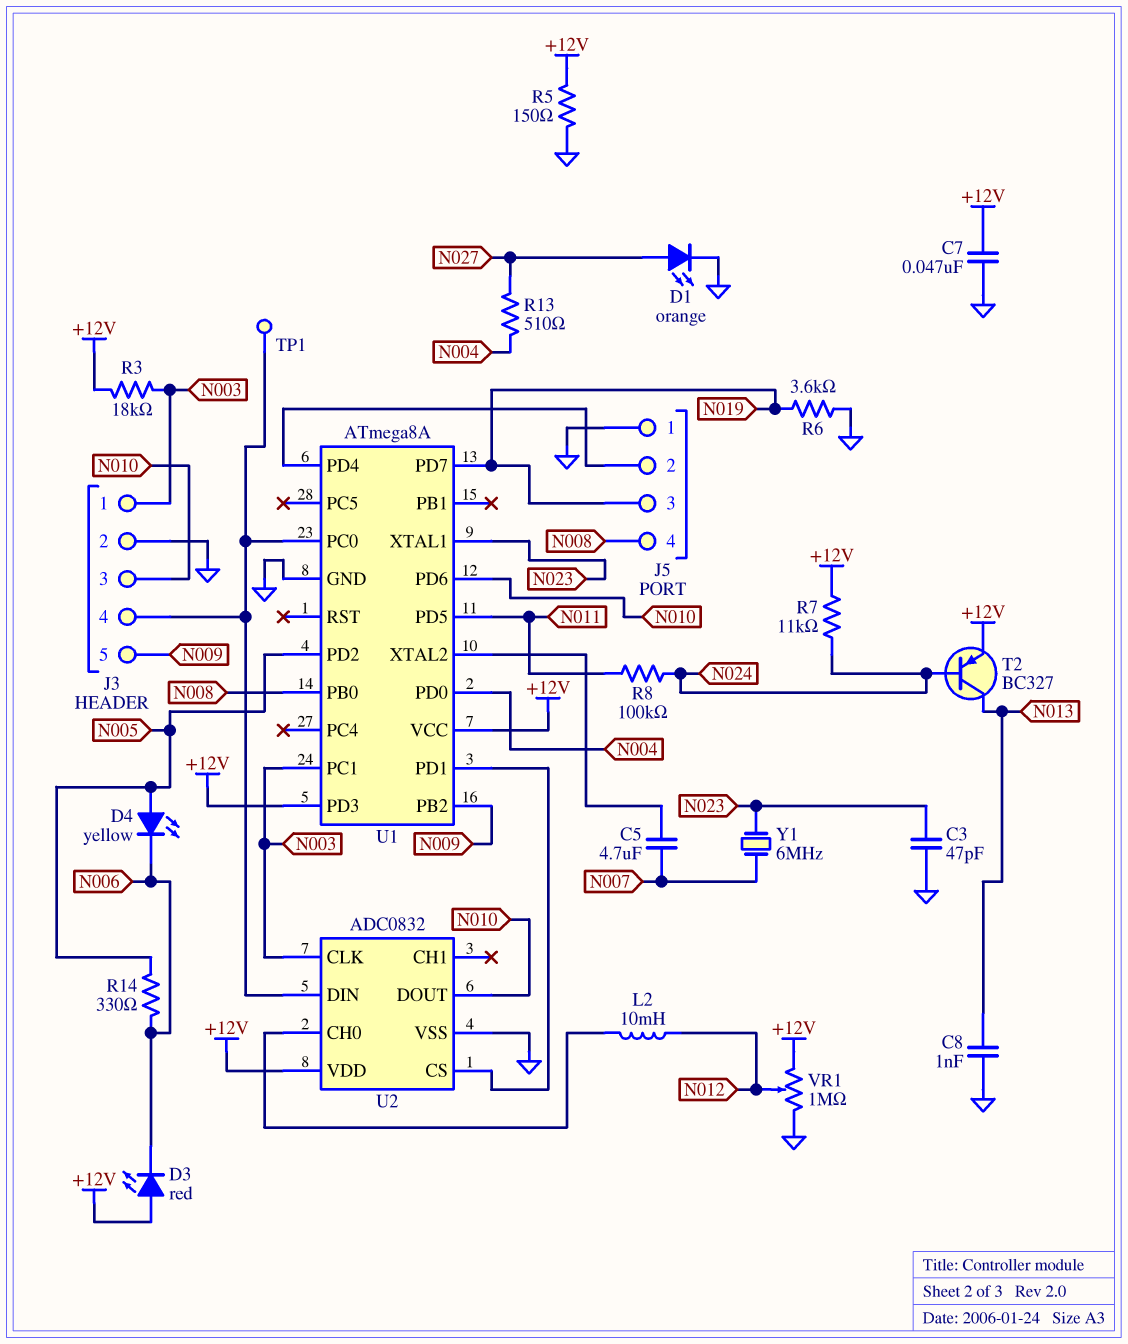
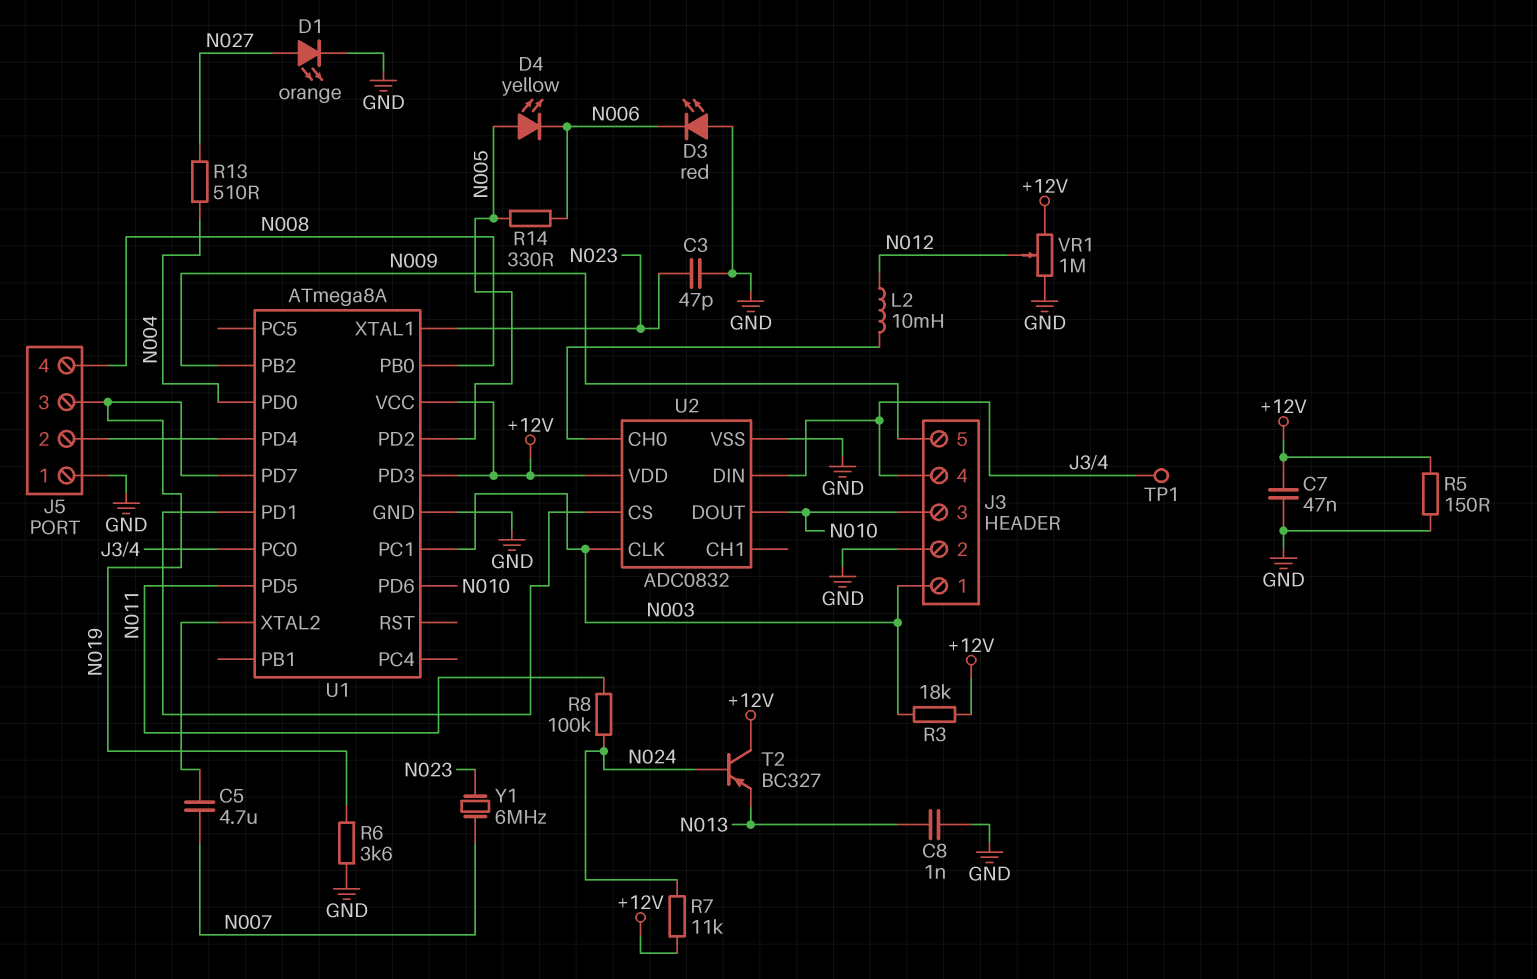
D3: LED red (A +12V, K N006) -> LED red (A GND, K N006)
T2: PNP BC327 (B N024, C N013, E +12V) -> PNP BC327 (B N024, C +12V, E N013)

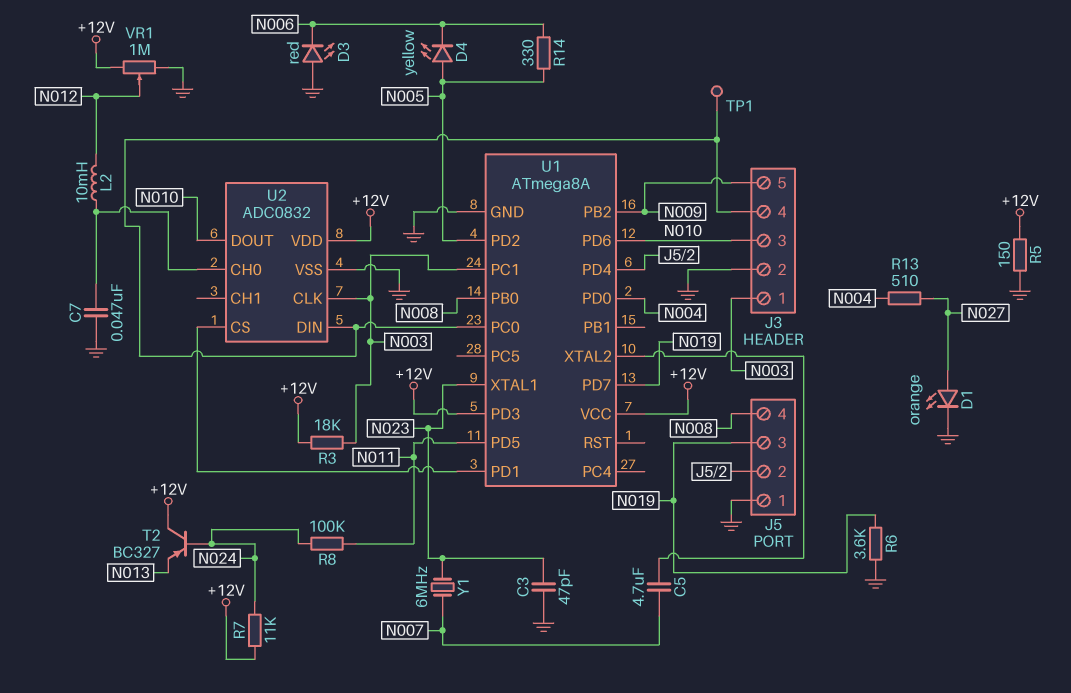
C7: 47nF (+12V, GND) -> 47nF (GND, U2/CH0)
C8: 1nF (GND, N013) -> none

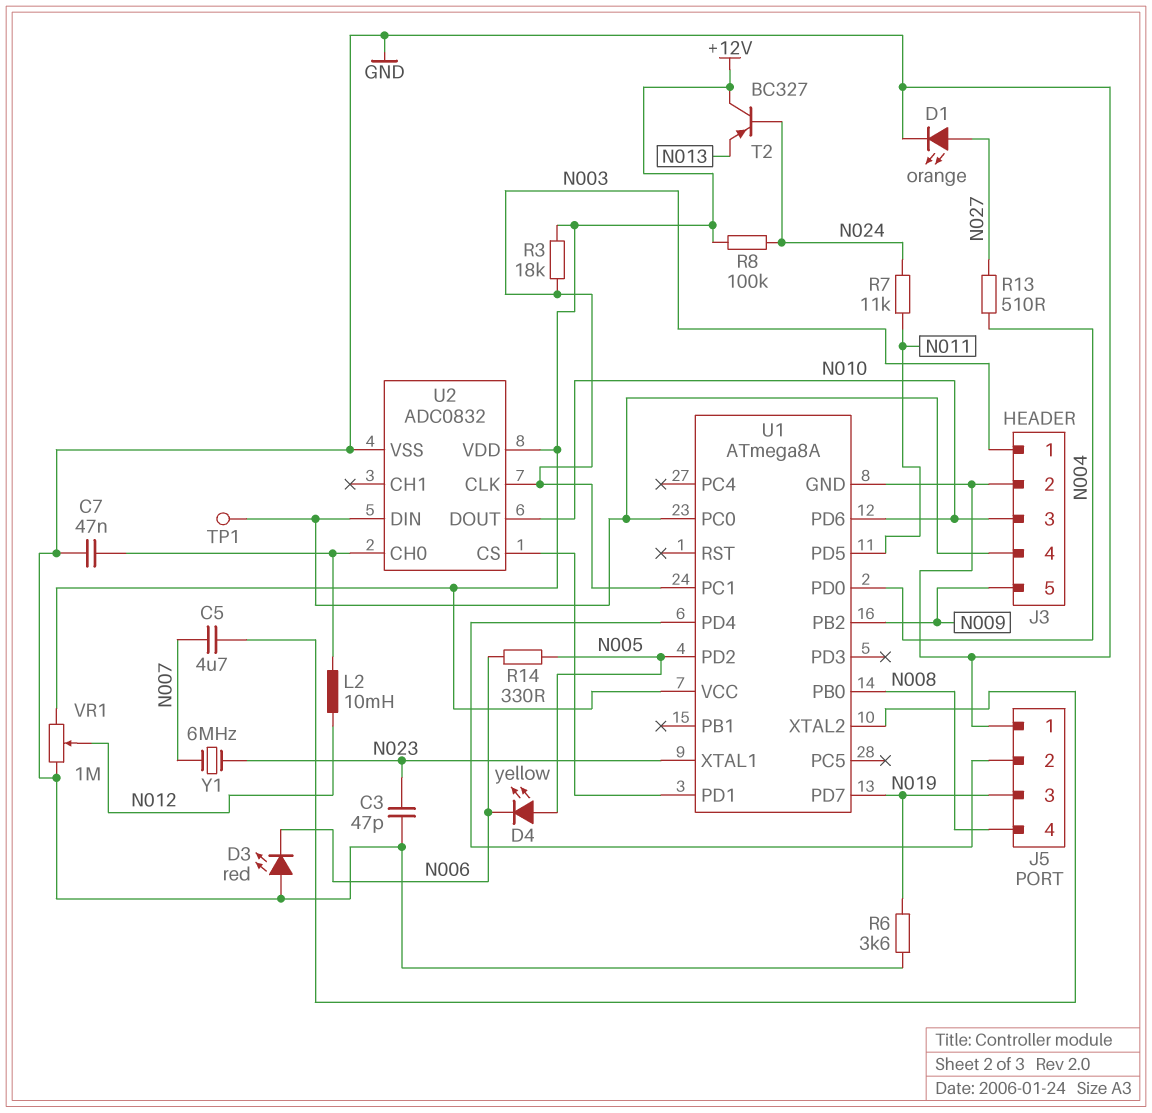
R5: 150 (+12V, GND) -> none
R7: 11k (+12V, N024) -> 11k (N011, N024)
R8: 100k (N011, N024) -> 100k (+12V, N024)
U1 pin PD3: +12V -> none

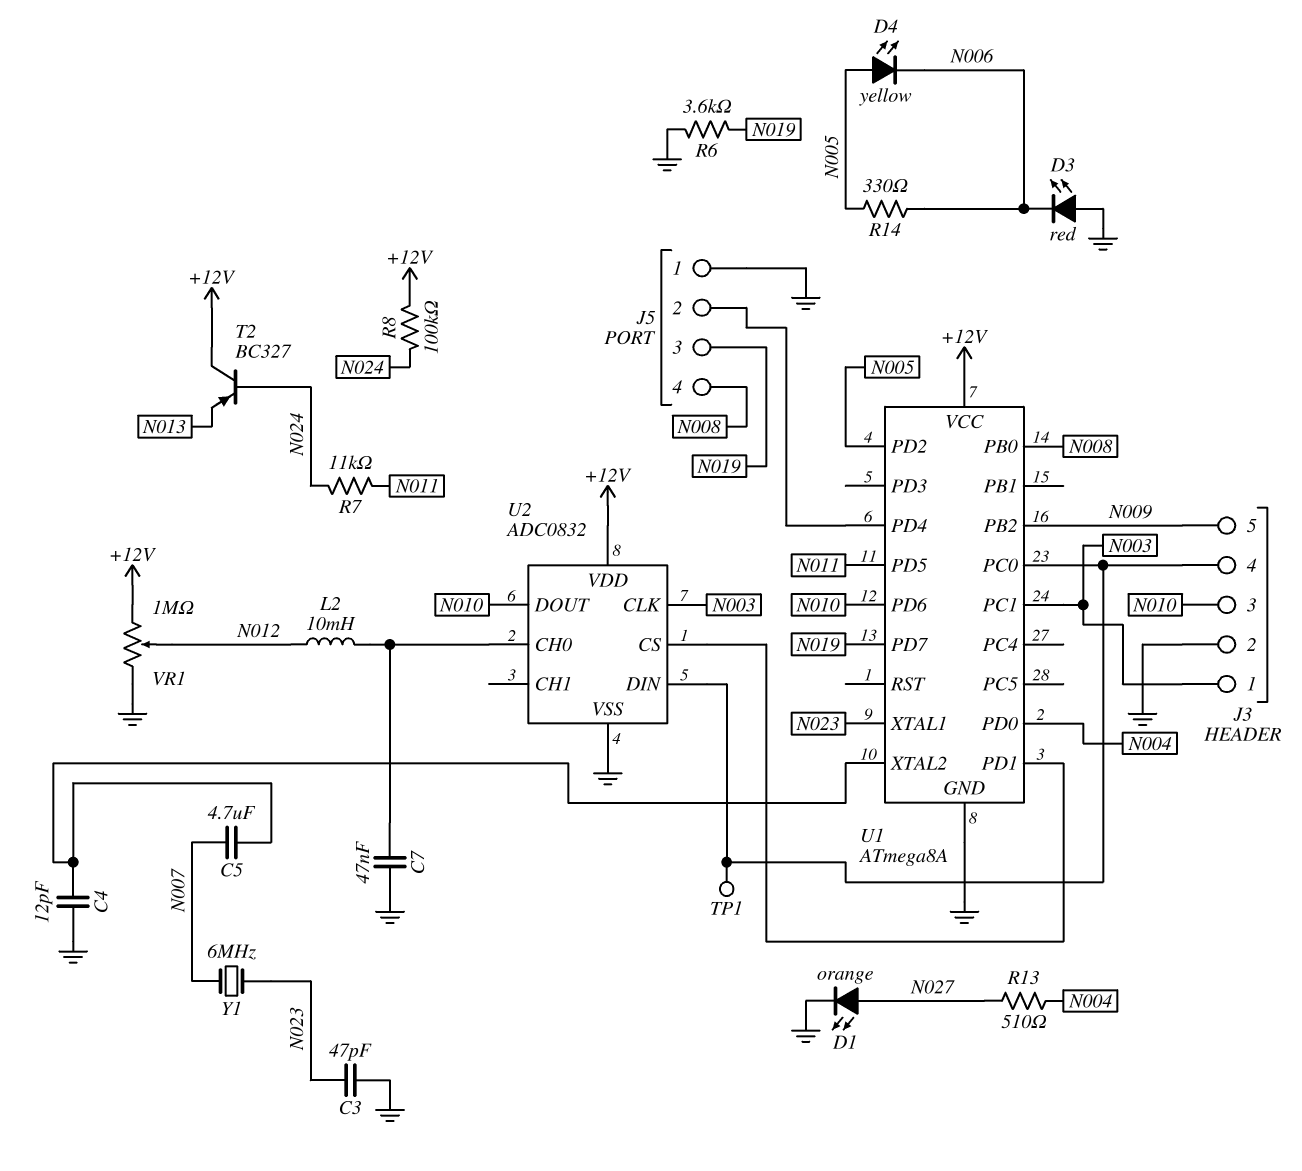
C4: none -> 12pF (GND, U1/XTAL2)
R3: 18k (+12V, N003) -> none

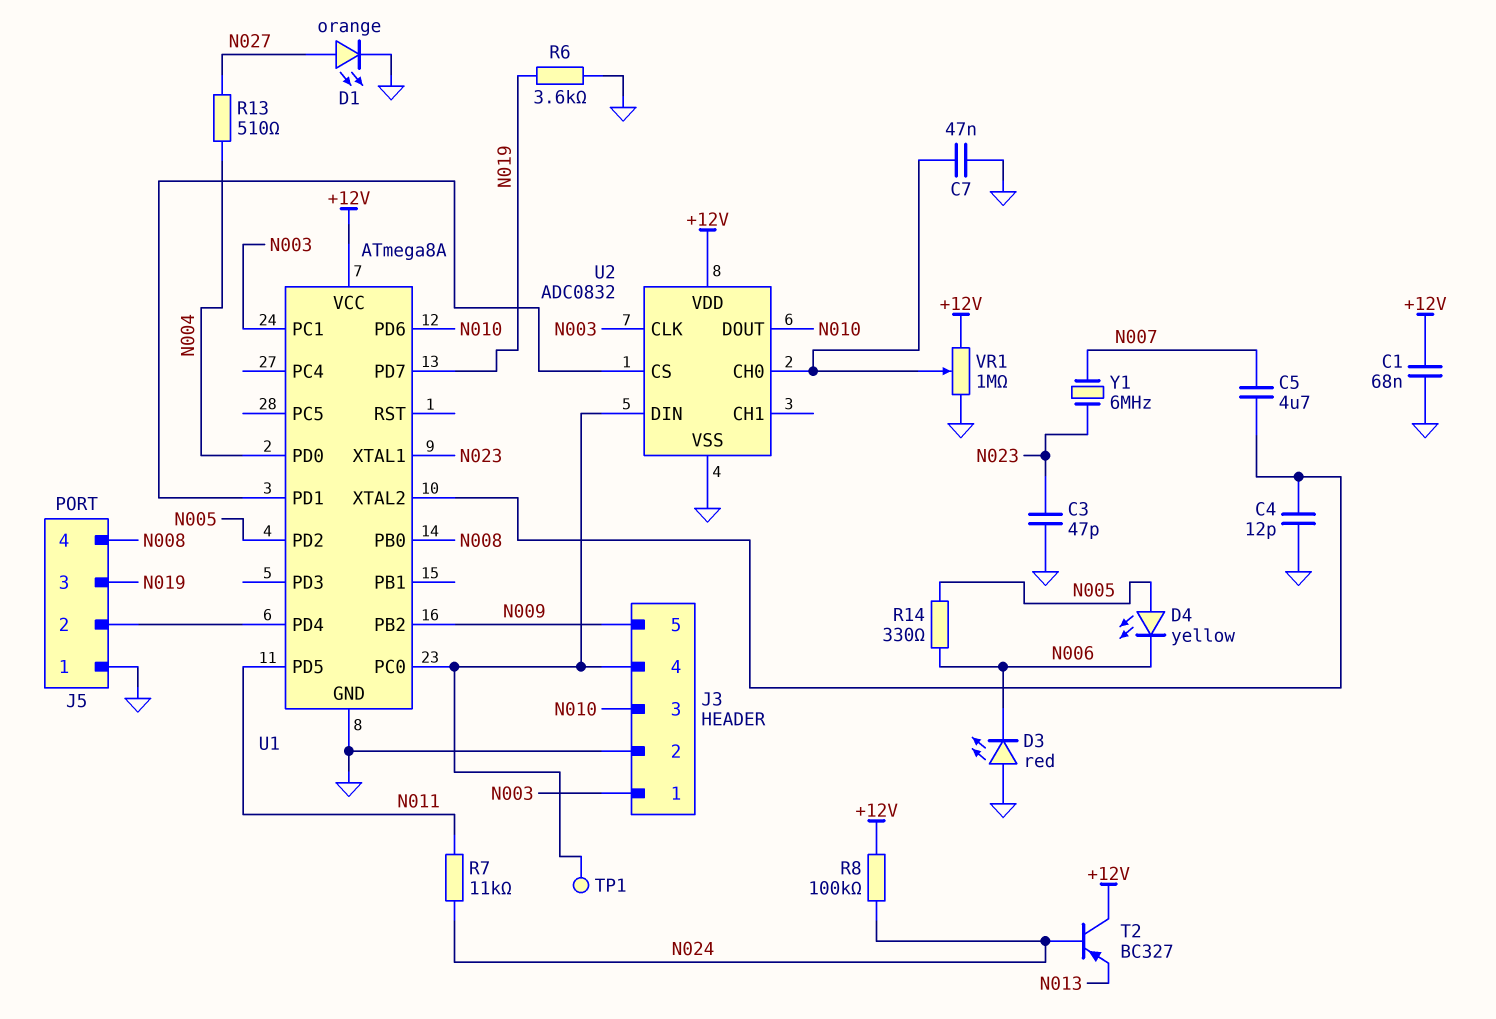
C1: none -> 68nF (+12V, GND)
L2: 10mH (N012, U2/CH0) -> none
VR1: 1M (+12V, GND, wiper N012) -> 1M (+12V, GND, wiper U2/CH0)

